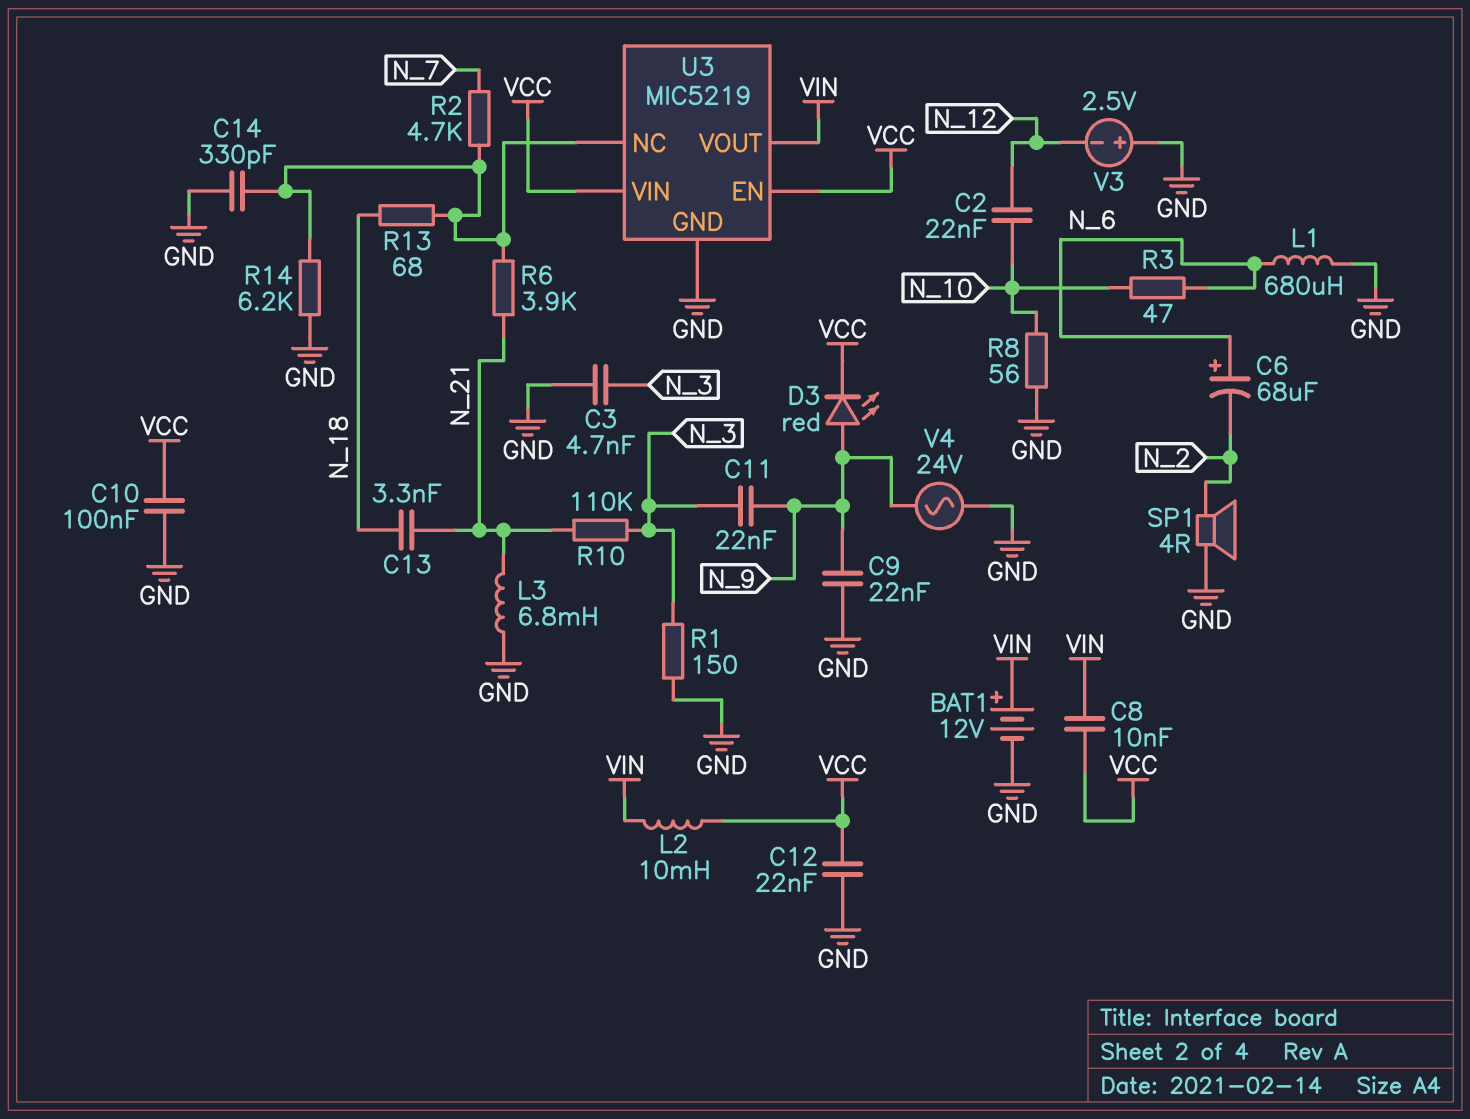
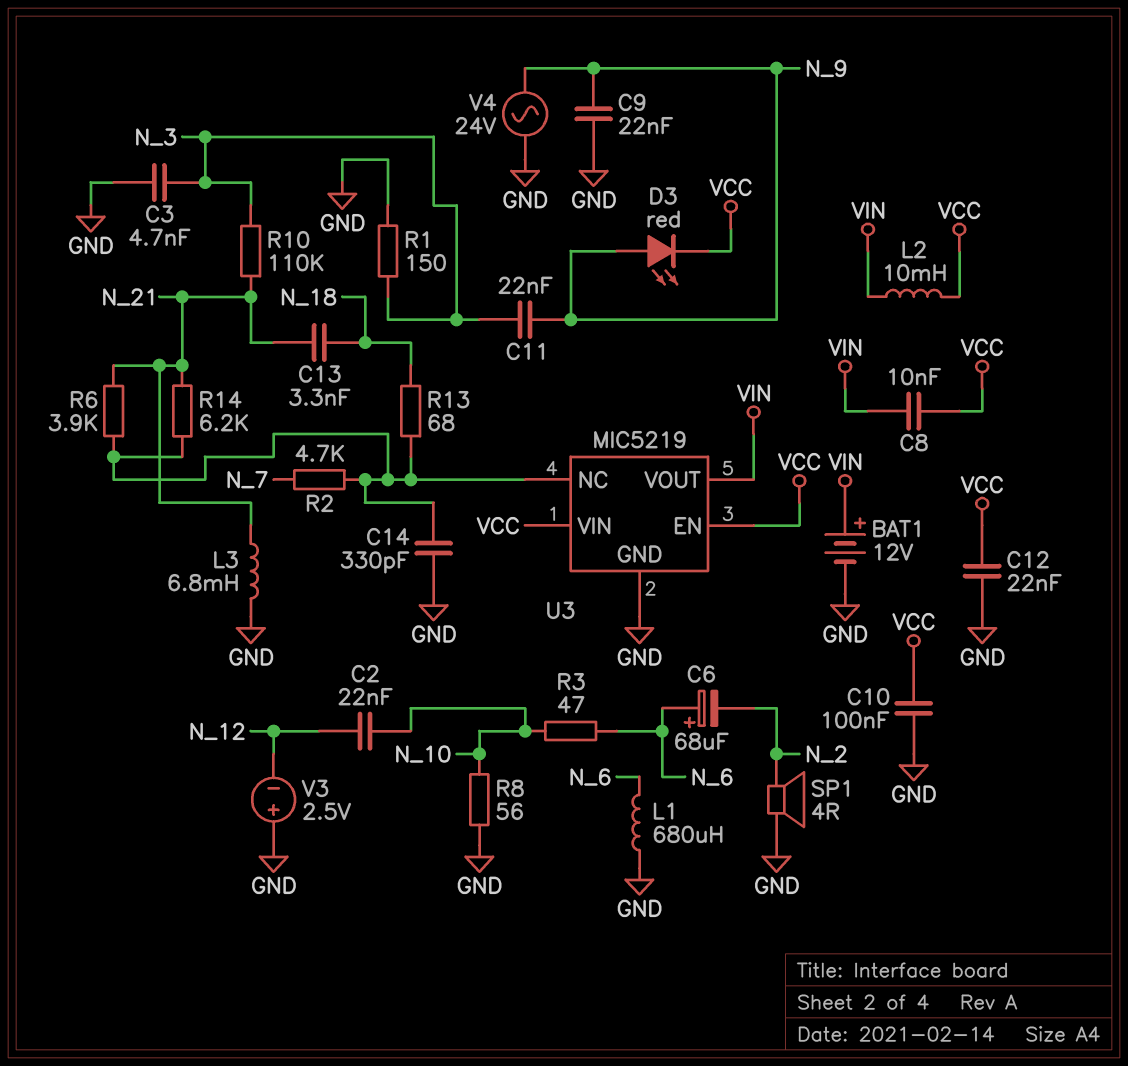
R14: 6.2k (GND, U3/NC) -> 6.2k (N_21, U3/NC)

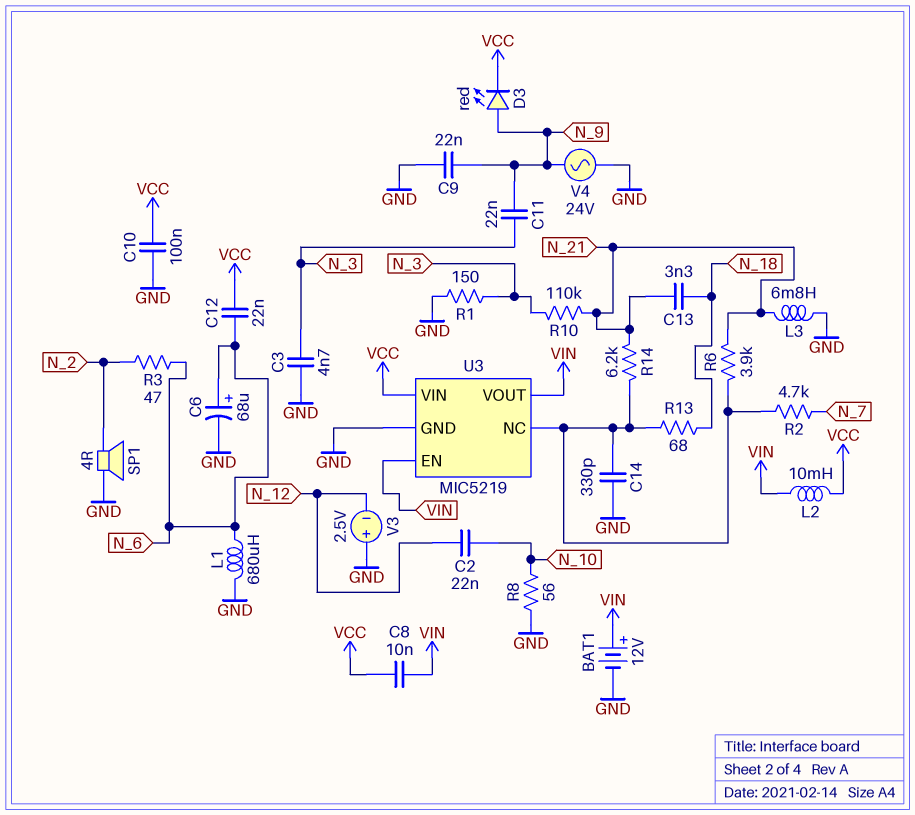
C6: 68uF (plus N_6, minus N_2) -> 68uF (plus N_6, minus GND)
C12: 22nF (GND, VCC) -> 22nF (N_6, VCC)
R3: 47 (N_6, N_10) -> 47 (N_2, N_6)
U3 pin EN: VCC -> VIN

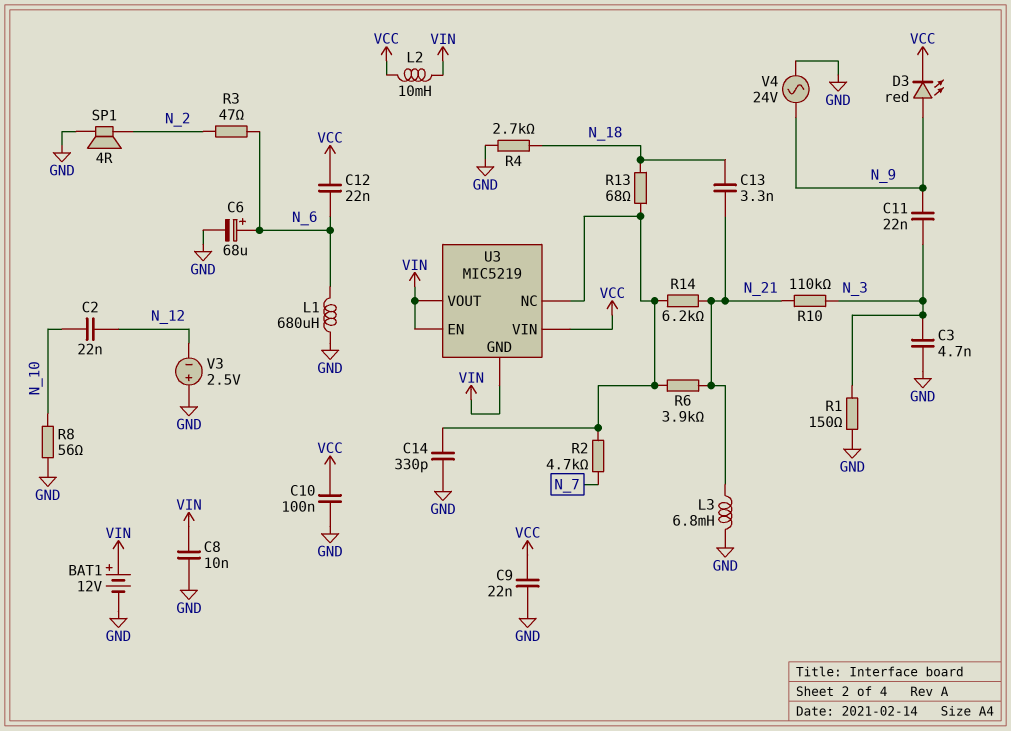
C8: 10nF (VCC, VIN) -> 10nF (GND, VIN)
C9: 22nF (GND, N_9) -> 22nF (GND, VCC)
R4: none -> 2.7k (GND, N_18)
U3 pin GND: GND -> VIN

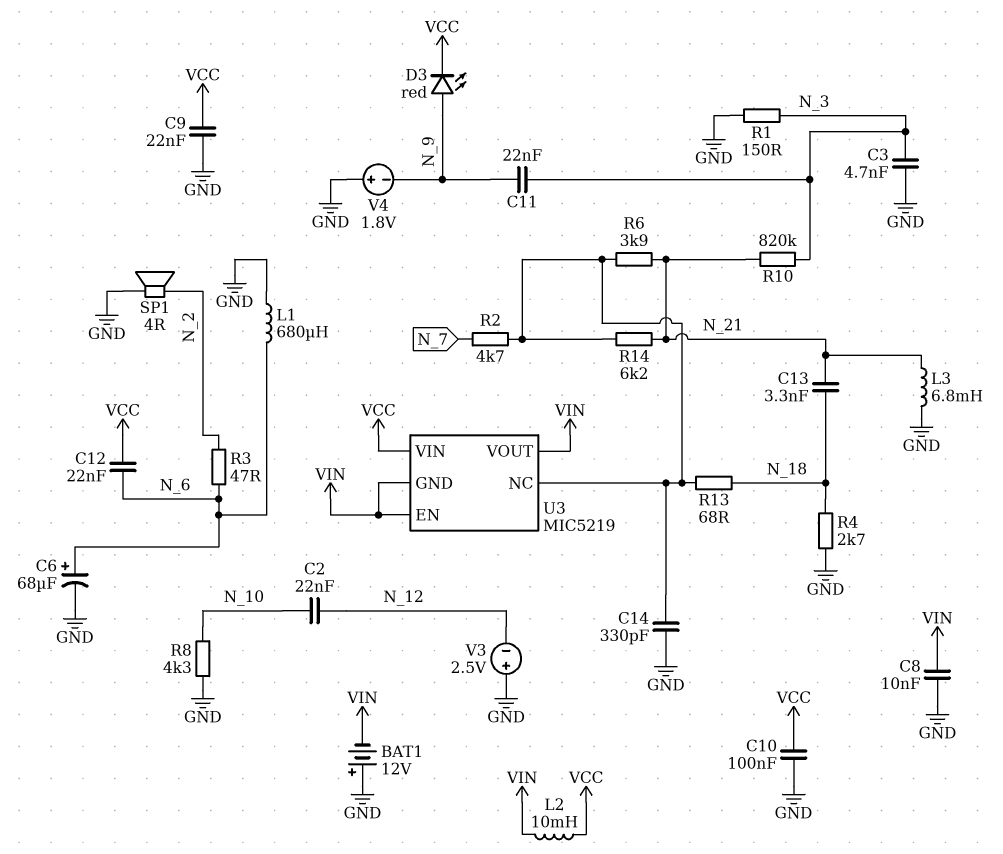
BAT1: 12V (plus VIN, minus GND) -> 12V (plus GND, minus VIN)
R8: 56 (GND, N_10) -> 4.3k (GND, N_10)
R10: 110k (N_3, N_21) -> 820k (N_3, N_21)
V4: AC 24V (GND, N_9) -> 1.8V (plus GND, minus N_9)

